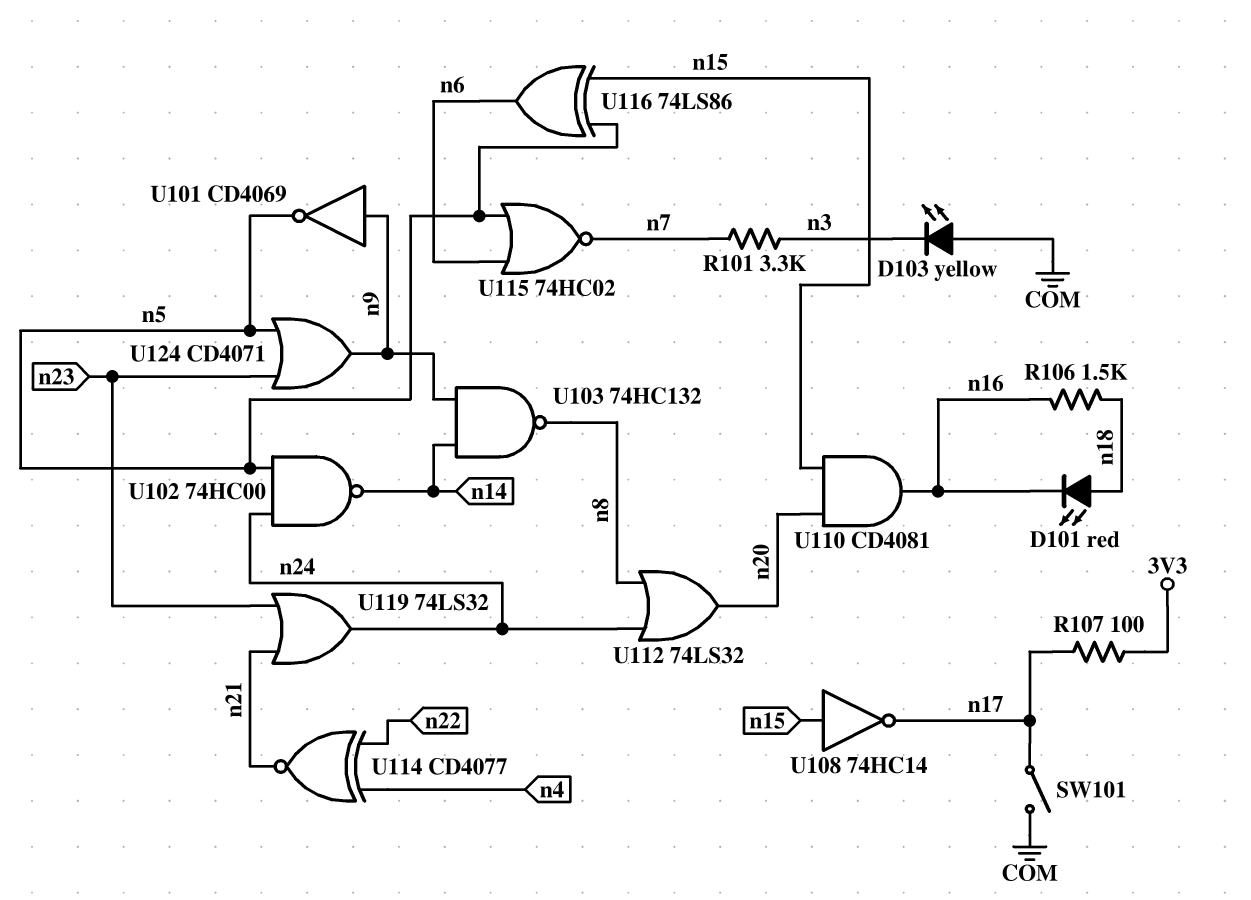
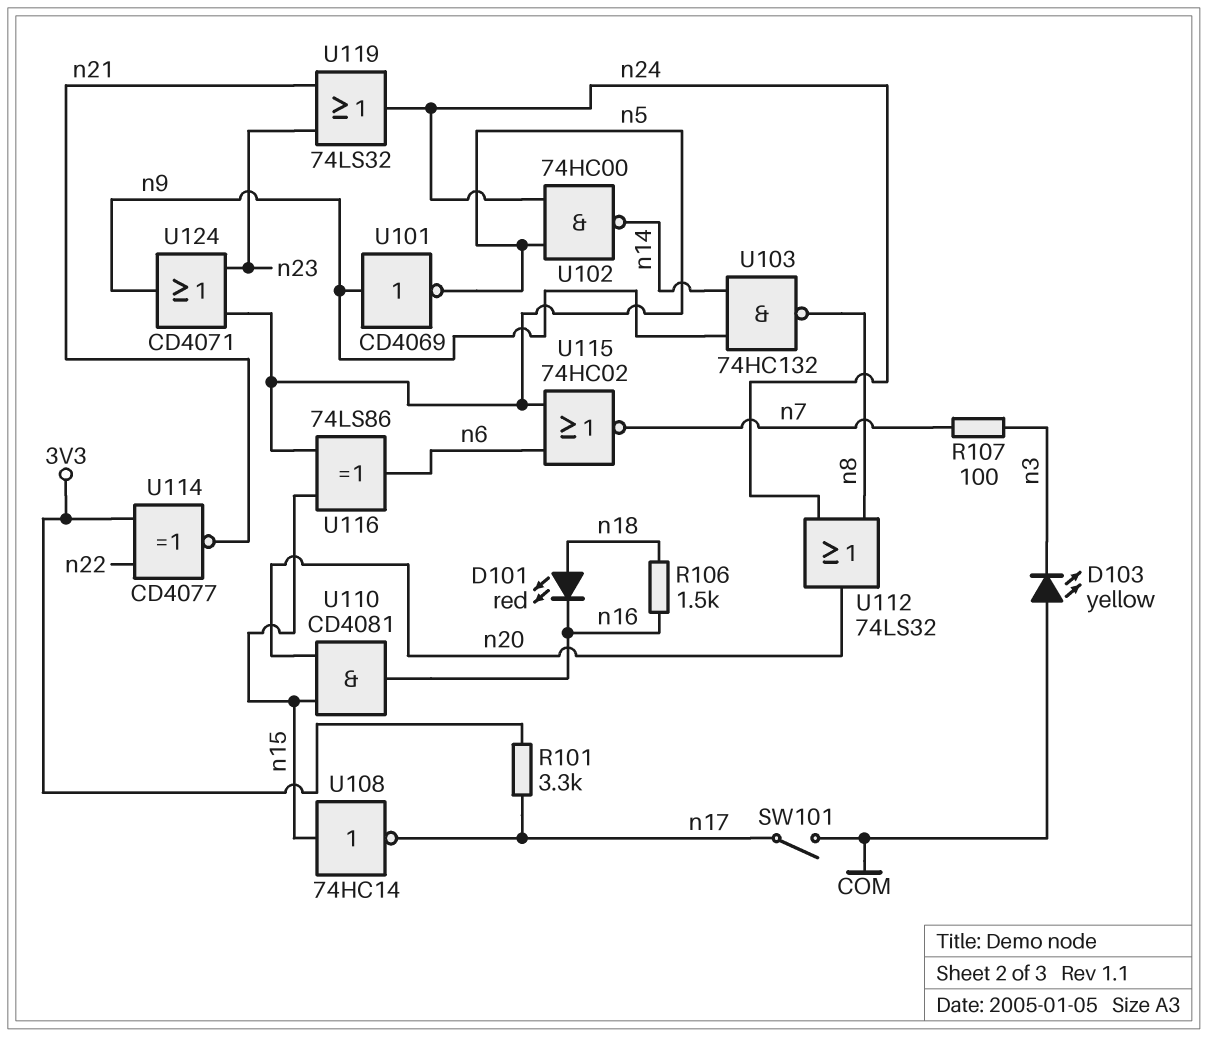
R101: 3.3k (n3, n7) -> 3.3k (3V3, n17)
R107: 100 (3V3, n17) -> 100 (n3, n7)
U114: XNOR CD4077 (in n4, in n22, out n21) -> XNOR CD4077 (in 3V3, in n22, out n21)

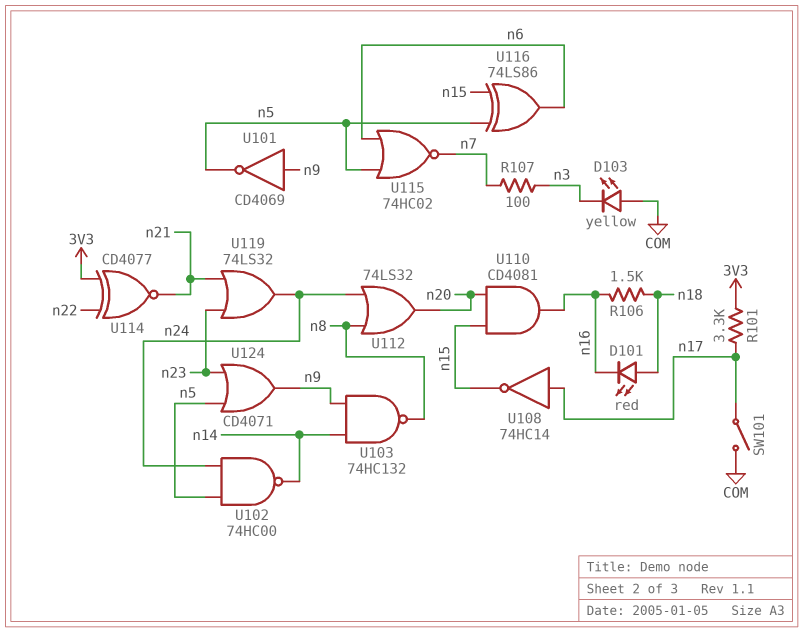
U108: NOT 74HC14 (in n15, out n17) -> NOT 74HC14 (in n17, out n15)

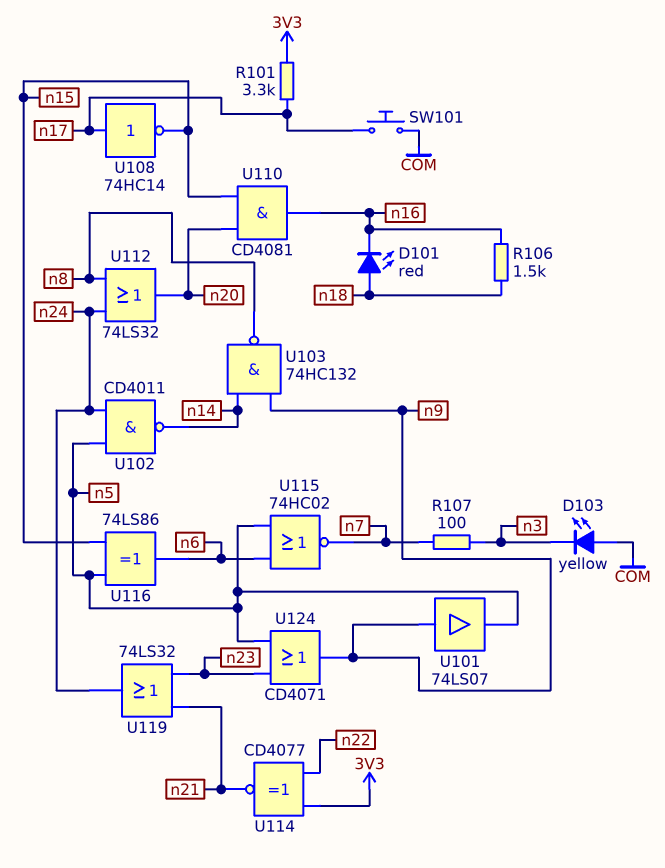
SW101: switch (COM, n17) -> button (COM, n17)
U101: NOT CD4069 (in n9, out n5) -> buffer 74LS07 (in n9, out n5)
U102: NAND 74HC00 (in n5, in n24, out n14) -> NAND CD4011 (in n5, in n24, out n14)

